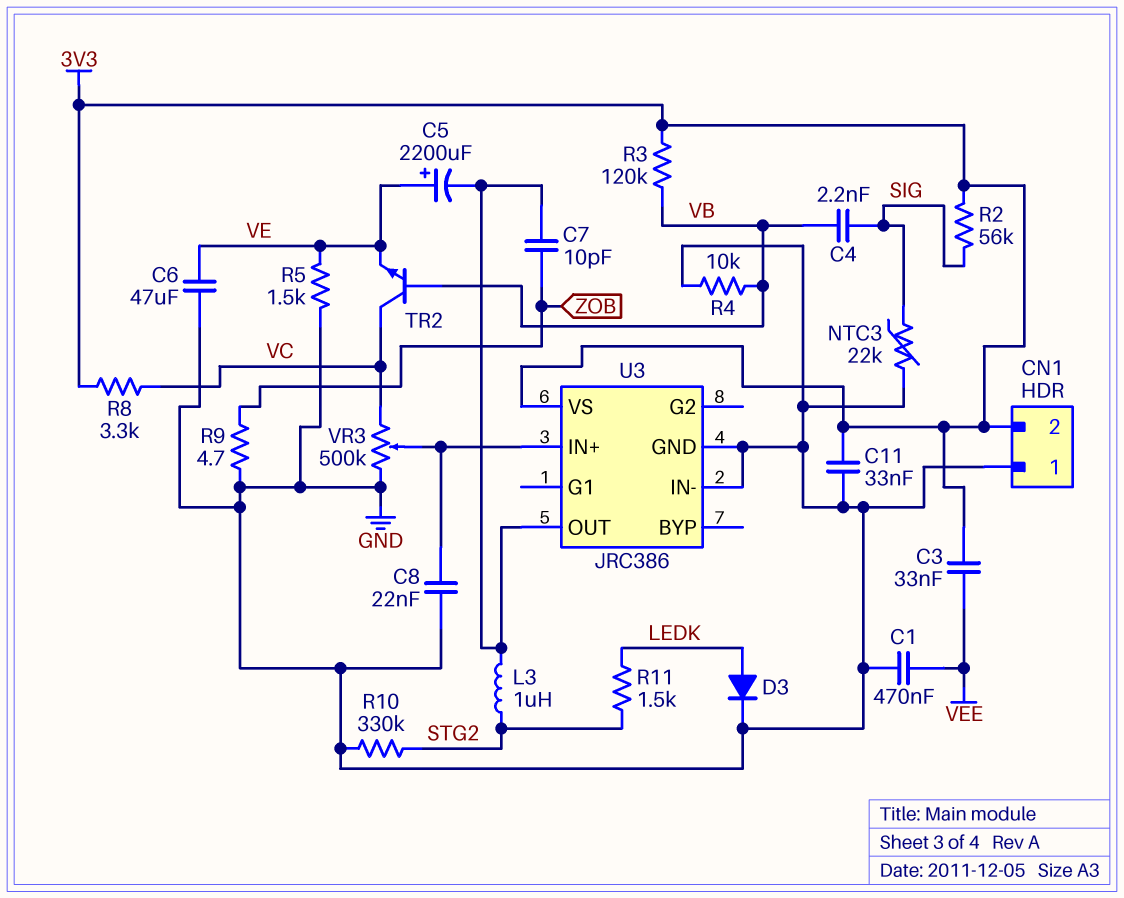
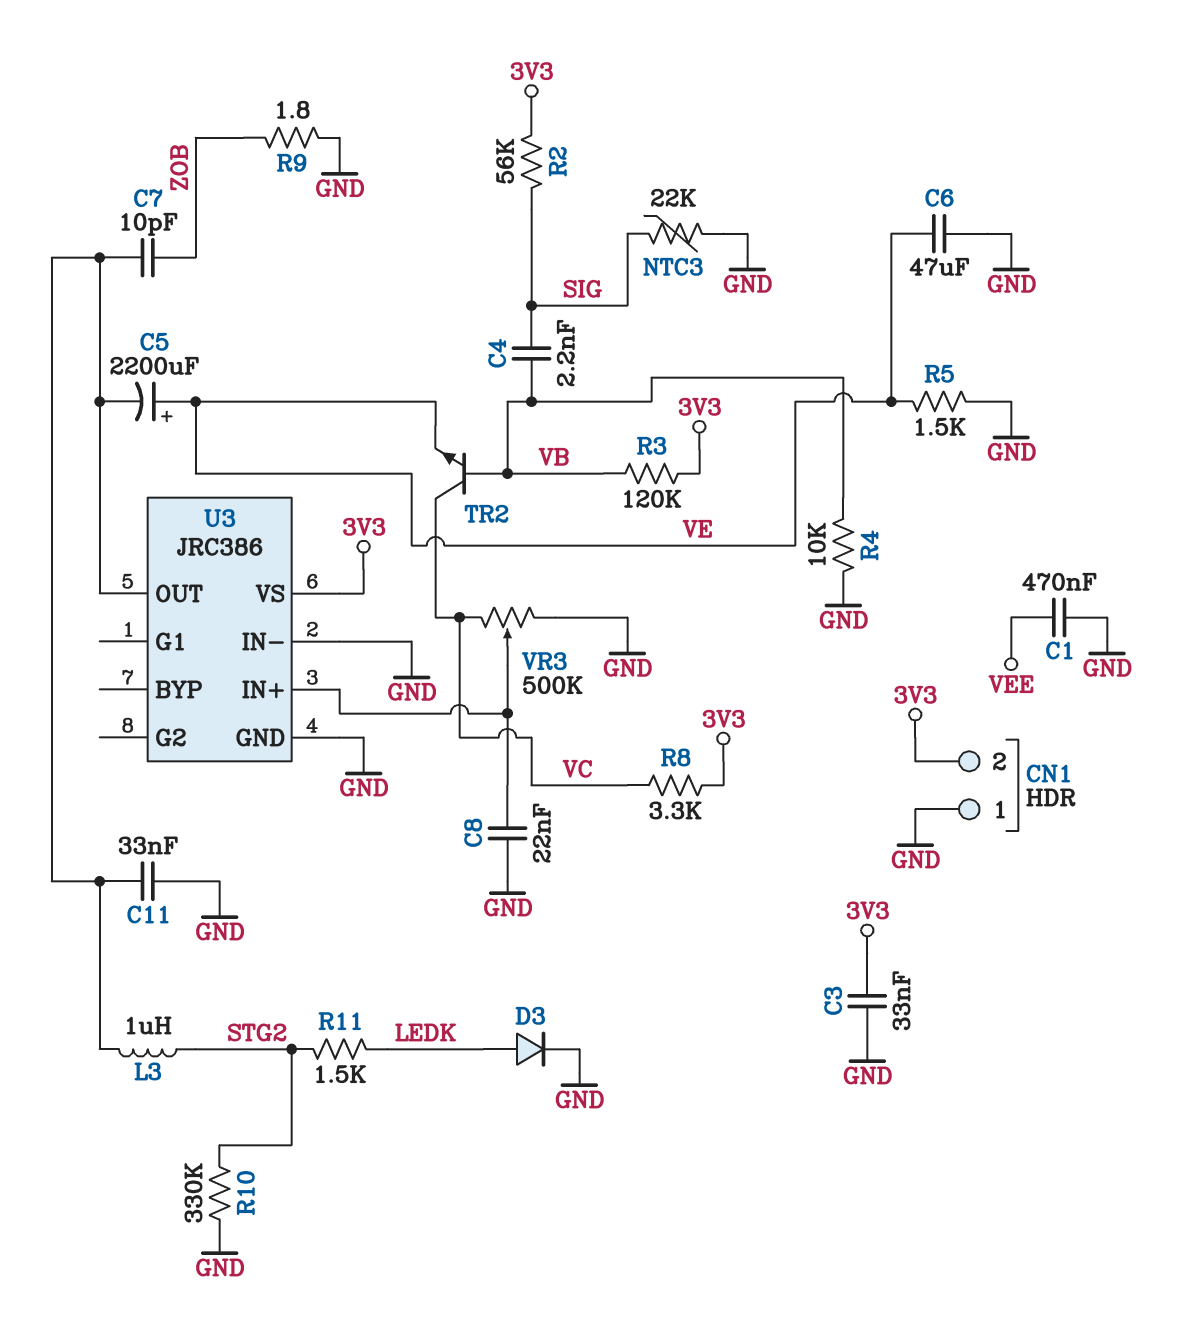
C3: 33nF (3V3, VEE) -> 33nF (3V3, GND)
C11: 33nF (3V3, GND) -> 33nF (GND, U3/OUT)
R9: 4.7 (GND, ZOB) -> 1.8 (GND, ZOB)

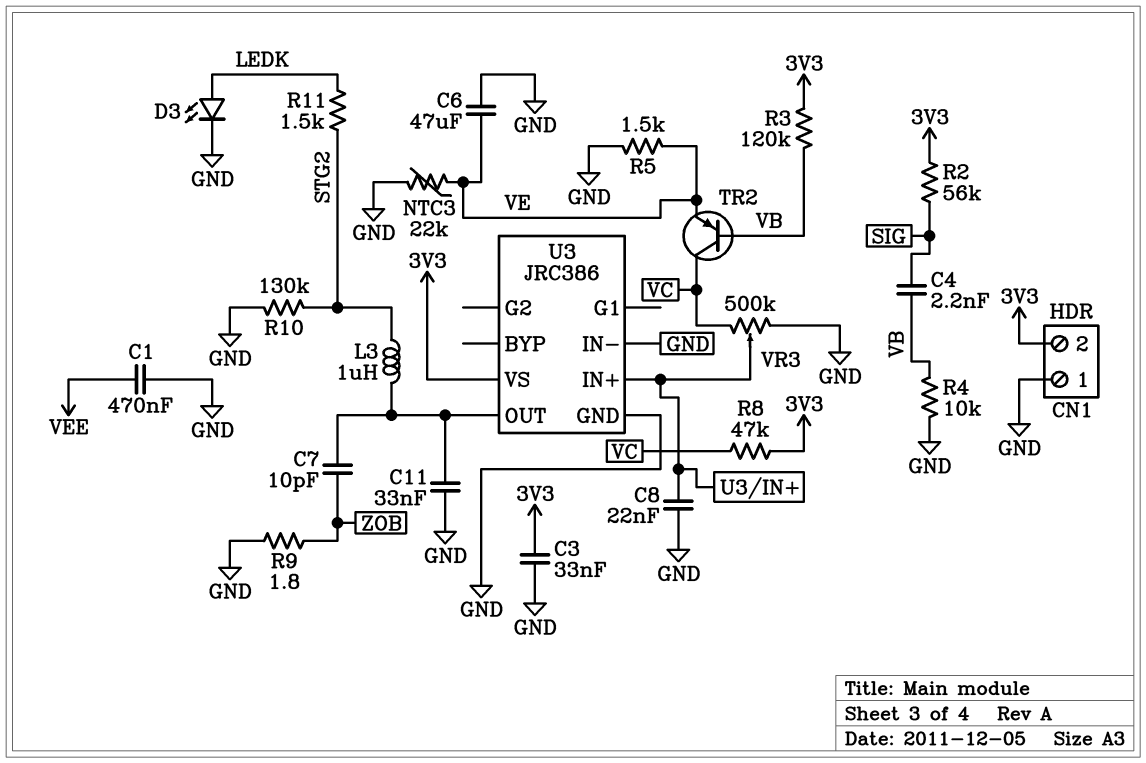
C5: 2200uF (plus VE, minus U3/OUT) -> none
D3: diode (A LEDK, K GND) -> LED (A LEDK, K GND)
NTC3: 22k (GND, SIG) -> 22k (GND, VE)
R8: 3.3k (3V3, VC) -> 47k (3V3, VC)
R10: 330k (GND, STG2) -> 130k (GND, STG2)
TR2: NPN (B VB, C VC, E VE) -> PNP (B VB, C VC, E VE)

